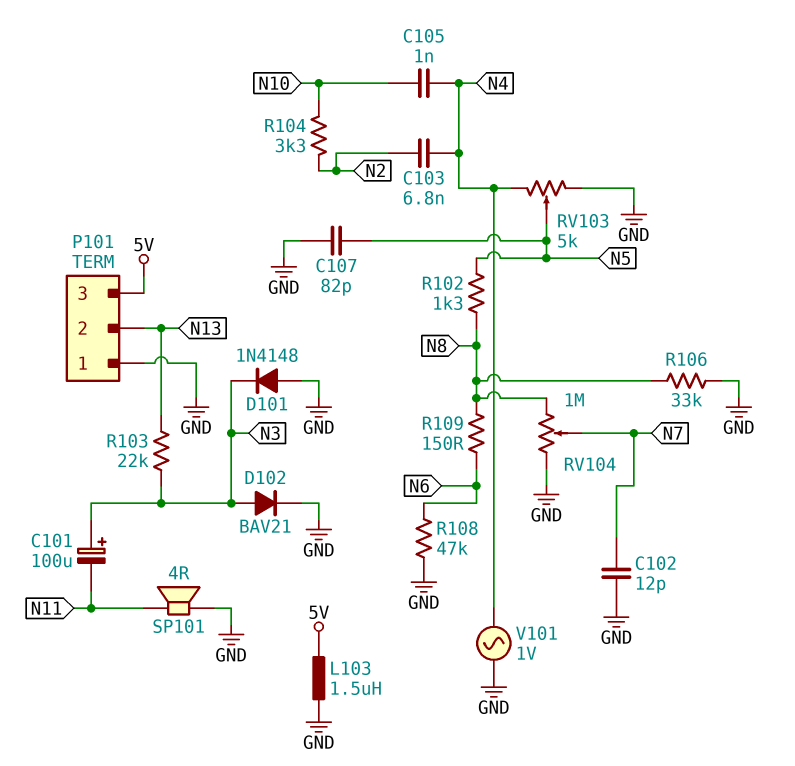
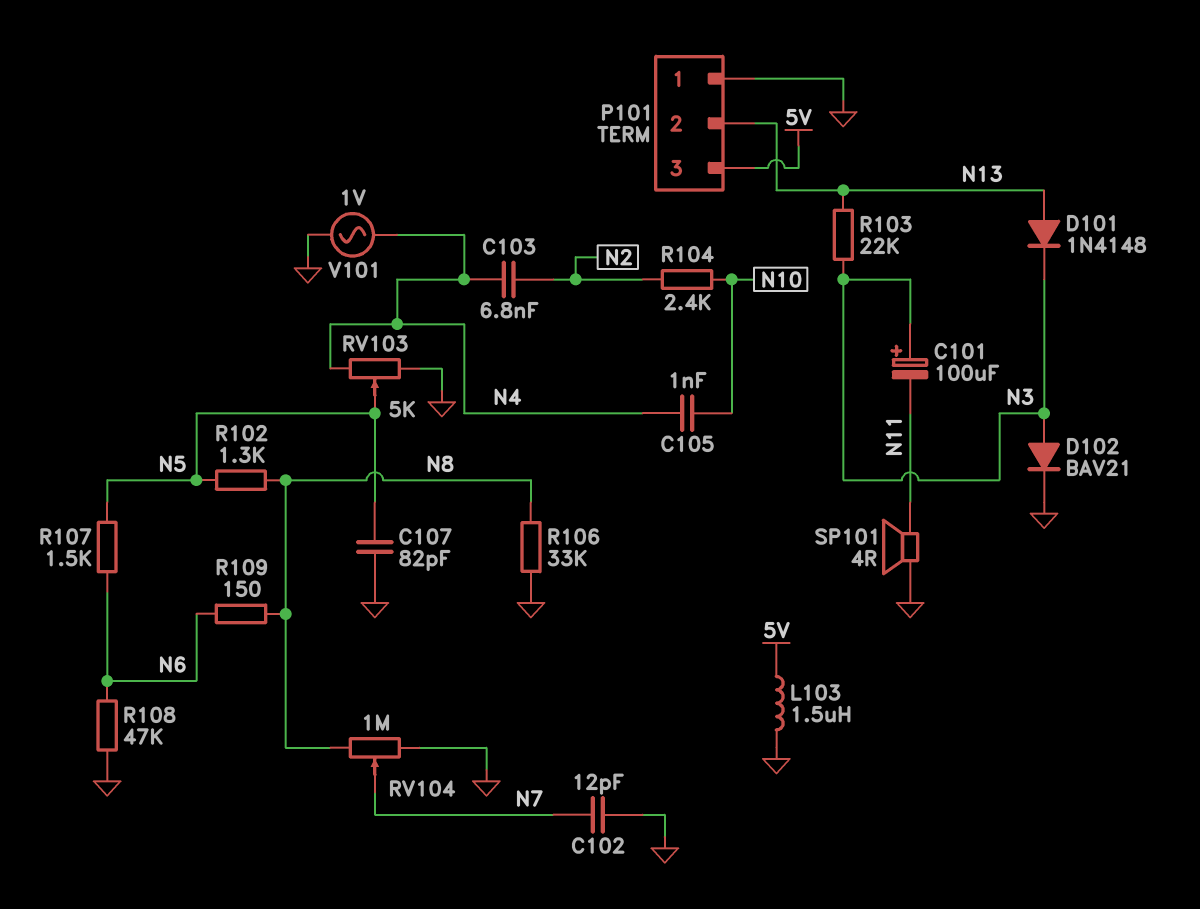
D101: diode 1N4148 (A GND, K N3) -> diode 1N4148 (A N13, K N3)
R104: 3.3k (N2, N10) -> 2.4k (N2, N10)
R107: none -> 1.5k (N5, N6)

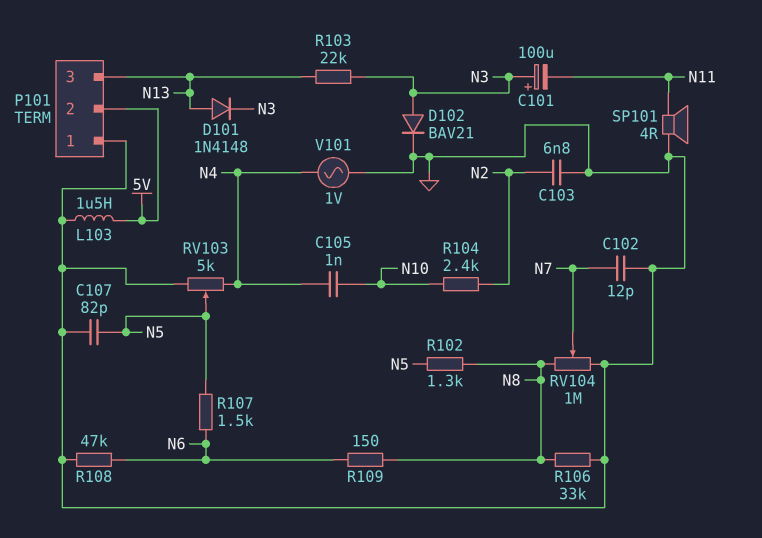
C103: 6.8nF (N2, N4) -> 6.8nF (GND, N2)
P101 pin 2: N13 -> 5V
P101 pin 3: 5V -> N13

